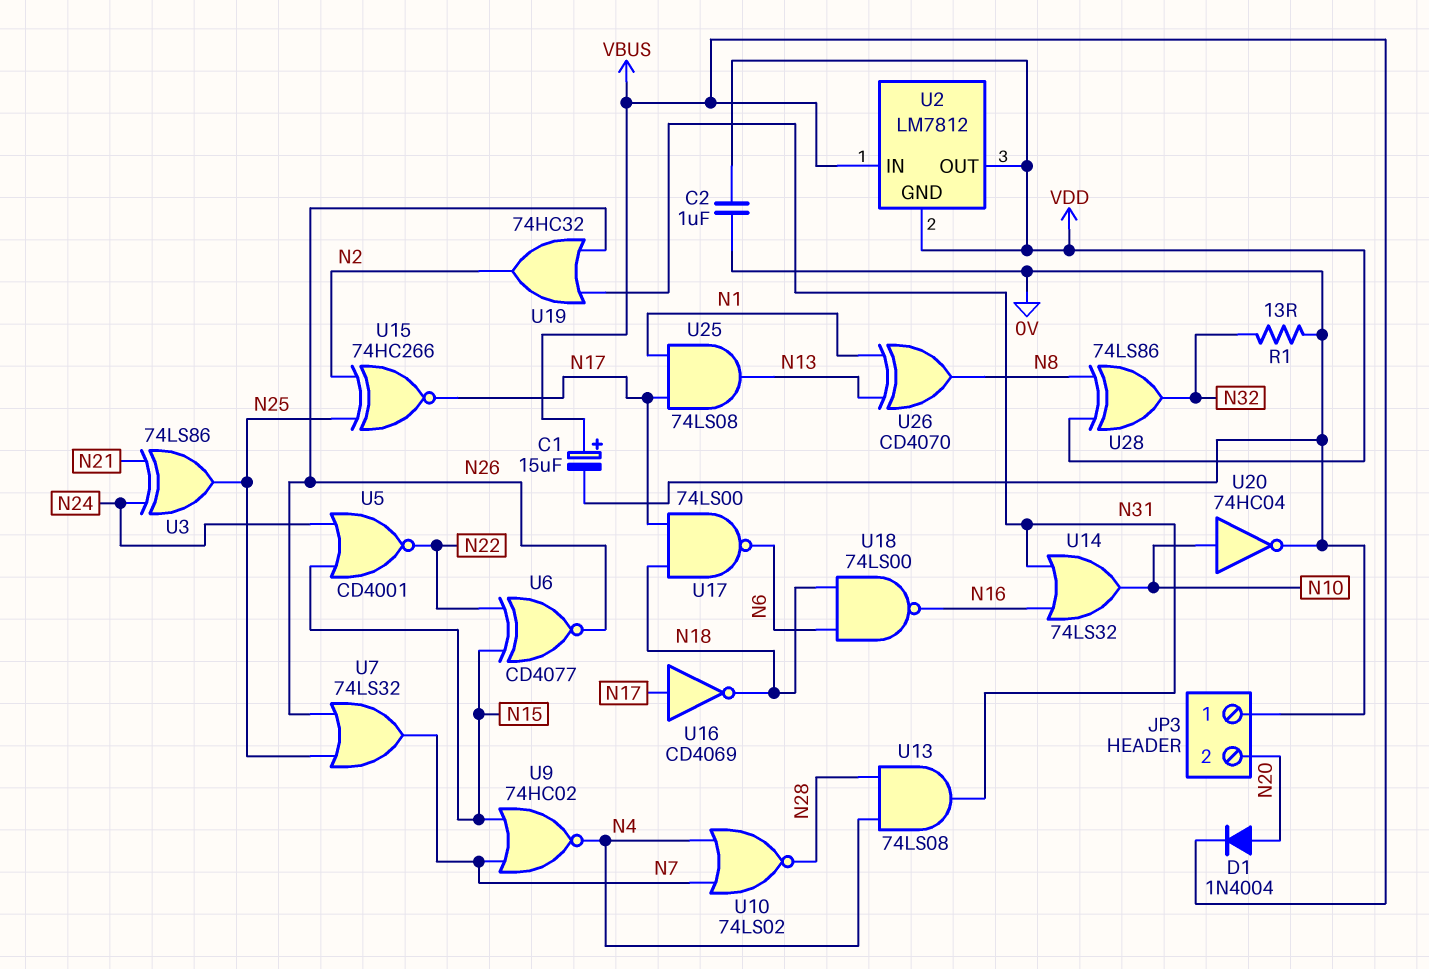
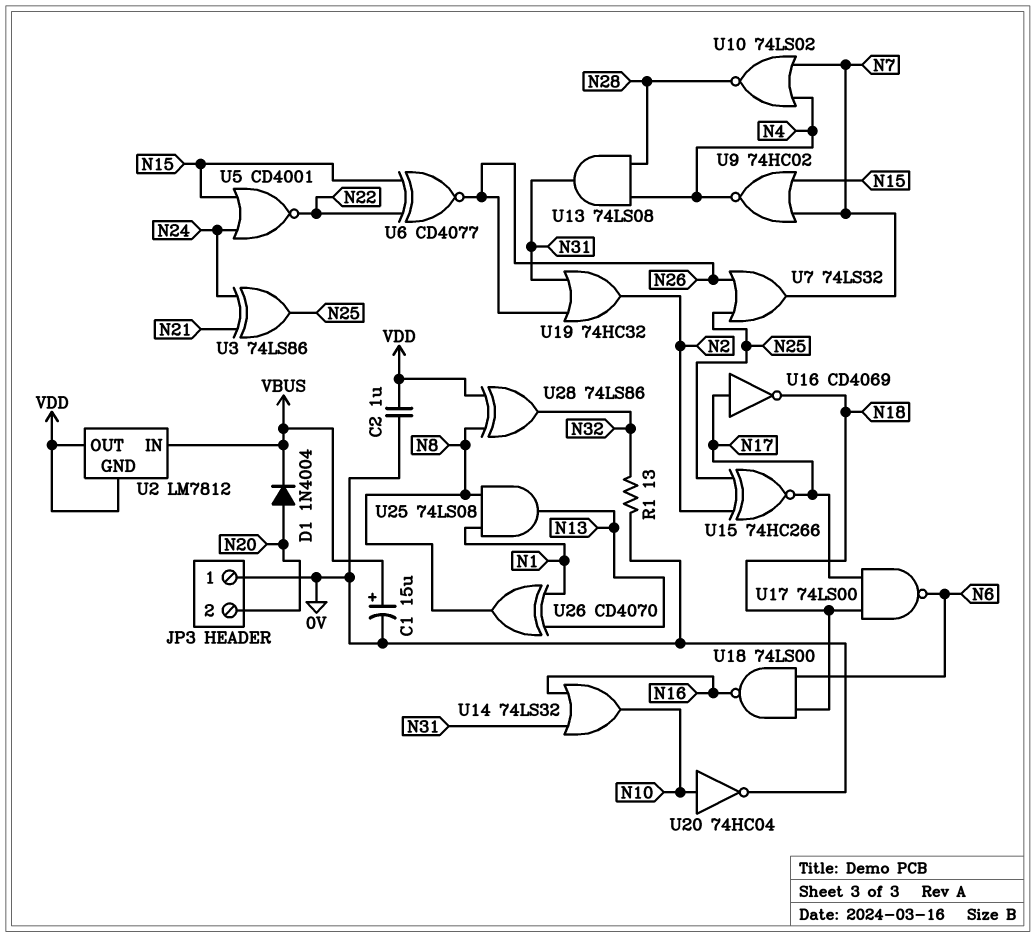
U25: AND 74LS08 (in N1, in N17, out N13) -> AND 74LS08 (in N1, in N8, out N13)

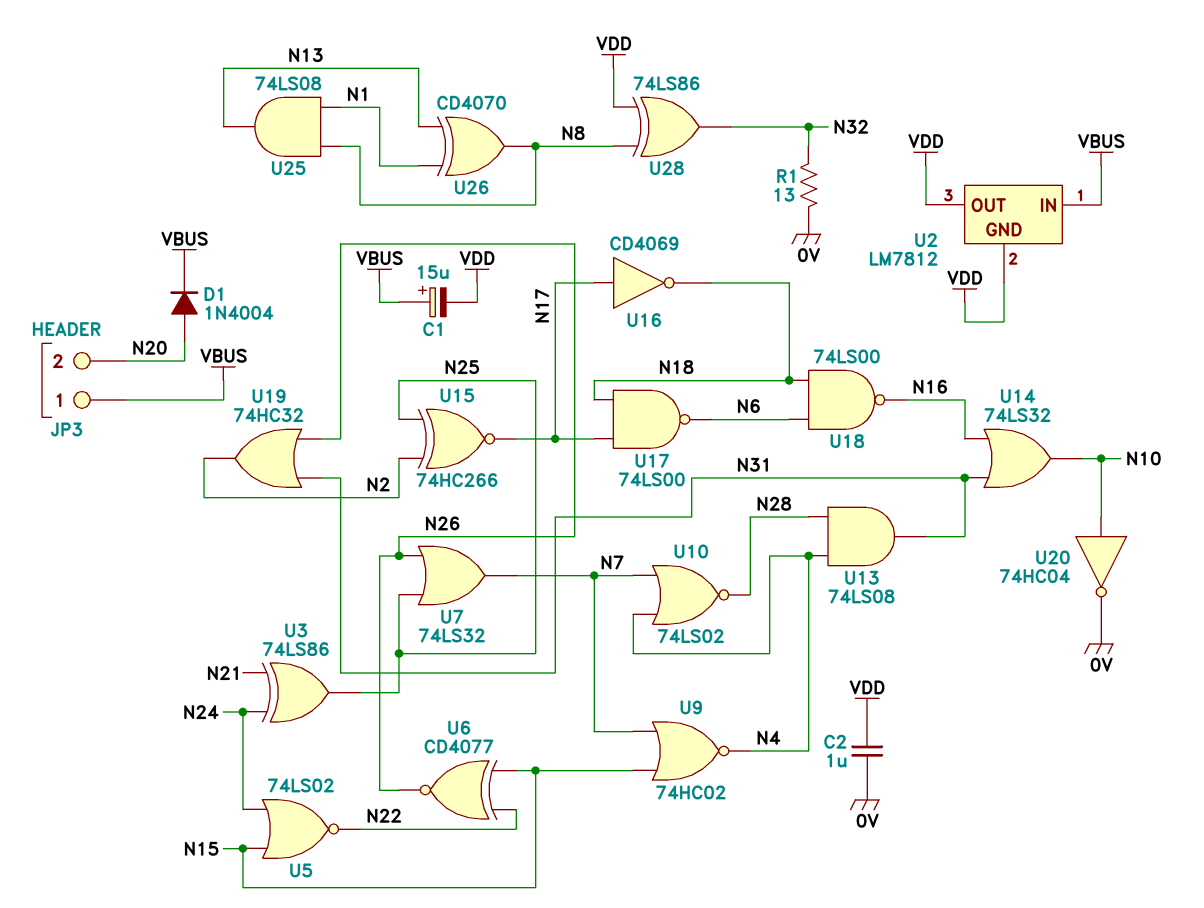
C1: 15uF (plus VBUS, minus 0V) -> 15uF (plus VBUS, minus VDD)
JP3 pin 1: 0V -> VBUS
U5: NOR CD4001 (in N15, in N24, out N22) -> NOR 74LS02 (in N15, in N24, out N22)

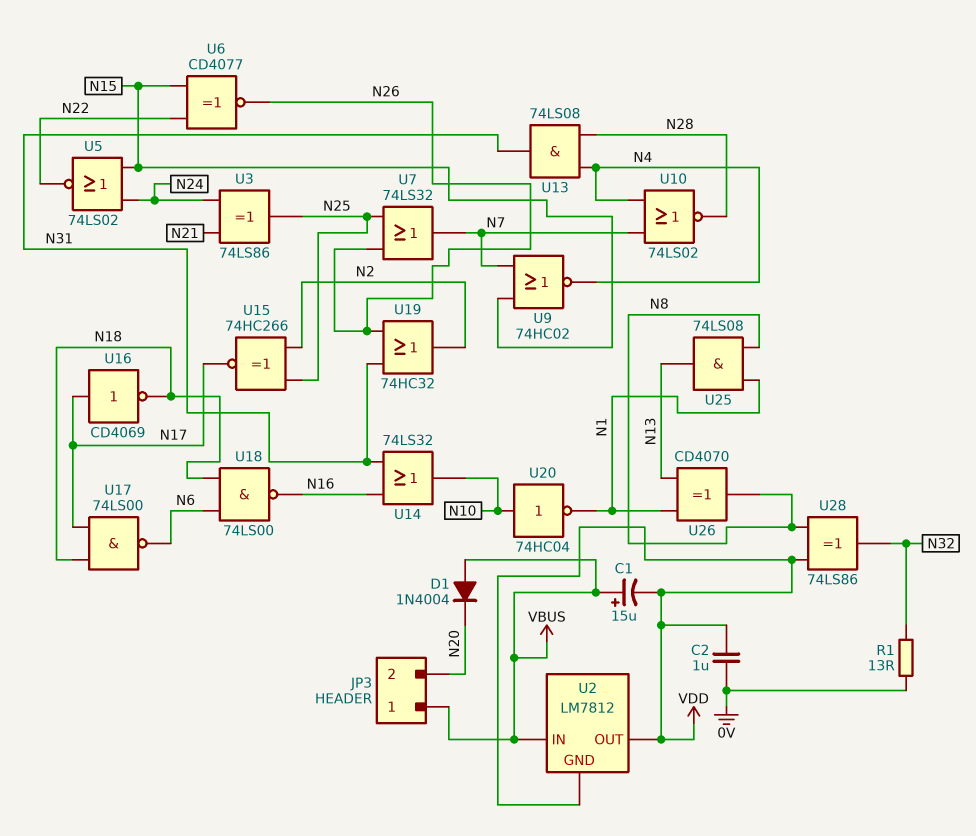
D1: diode 1N4004 (A N20, K VBUS) -> diode 1N4004 (A VBUS, K N20)
U20: NOT 74HC04 (in N10, out 0V) -> NOT 74HC04 (in N10, out N1)

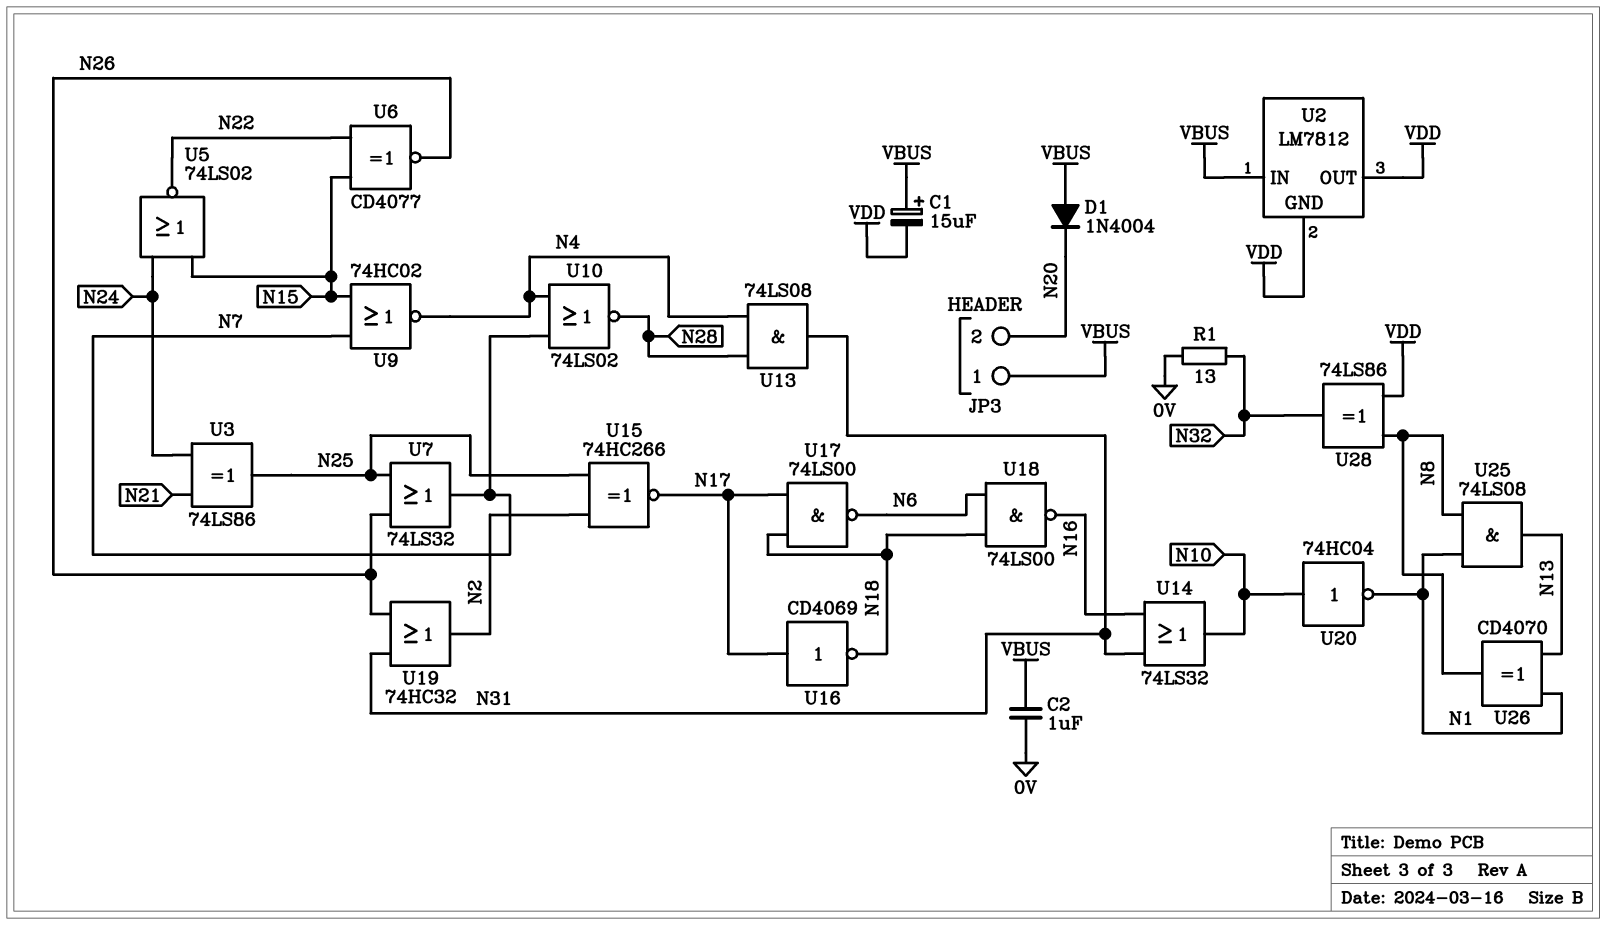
C2: 1uF (0V, VDD) -> 1uF (0V, VBUS)

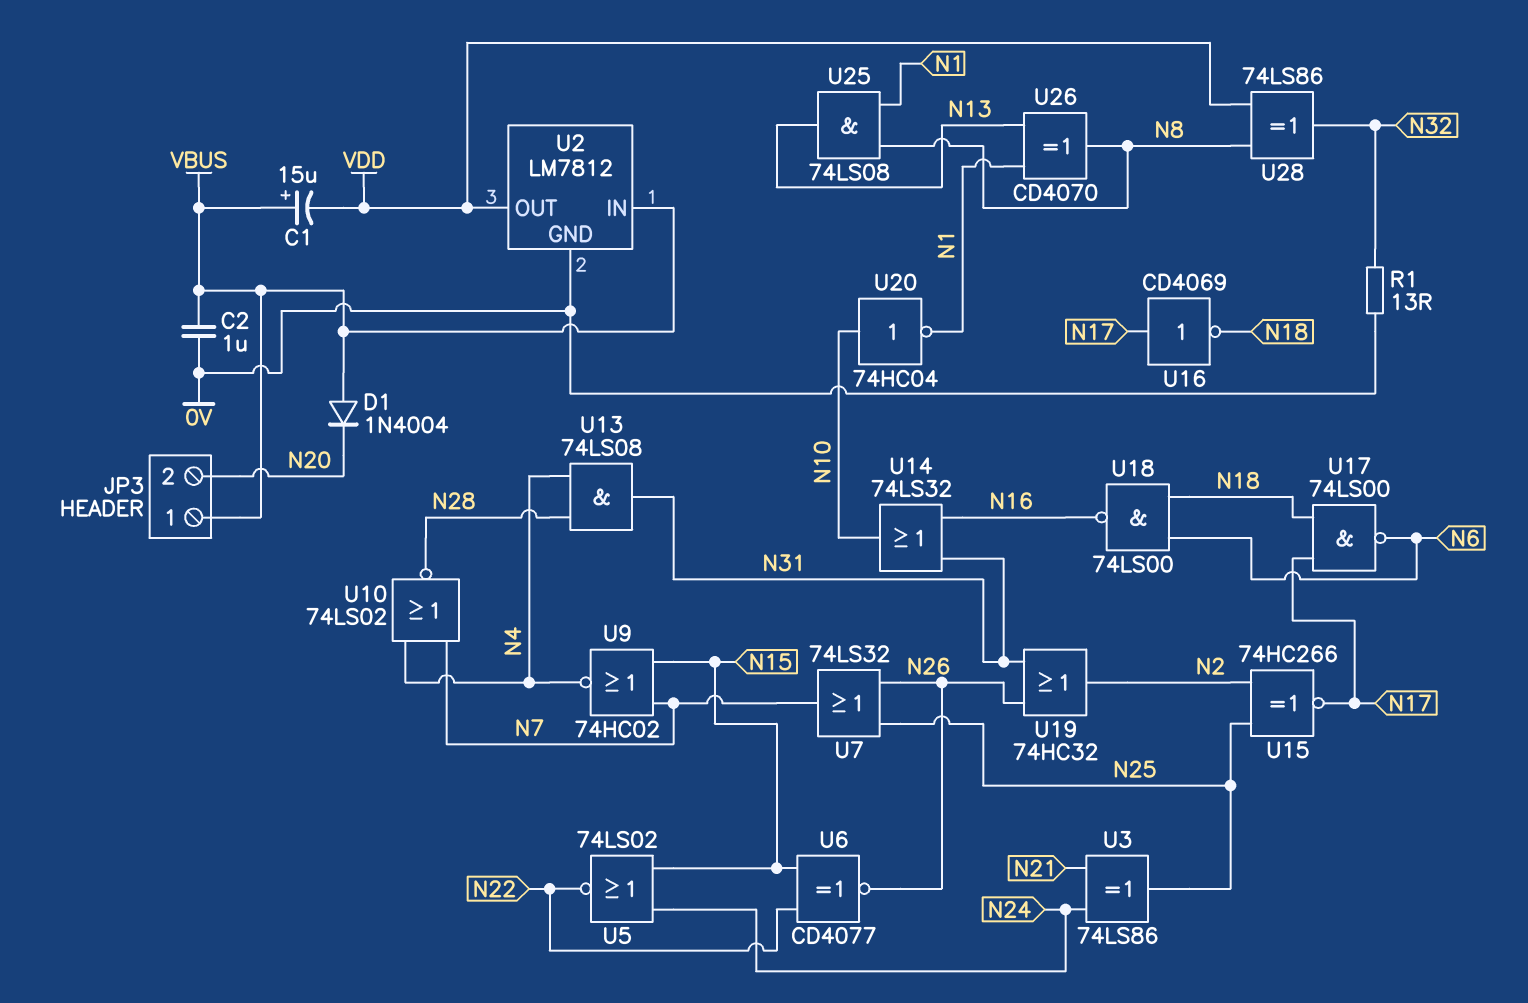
U2 pin GND: VDD -> 0V

